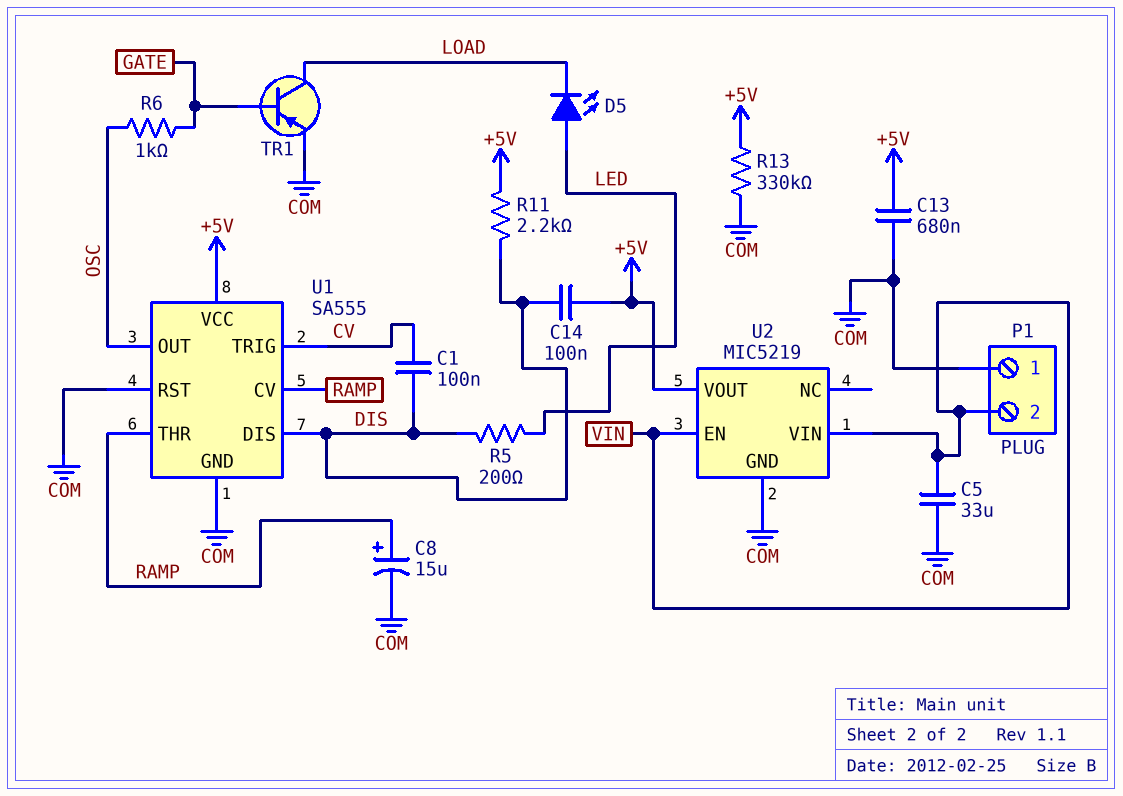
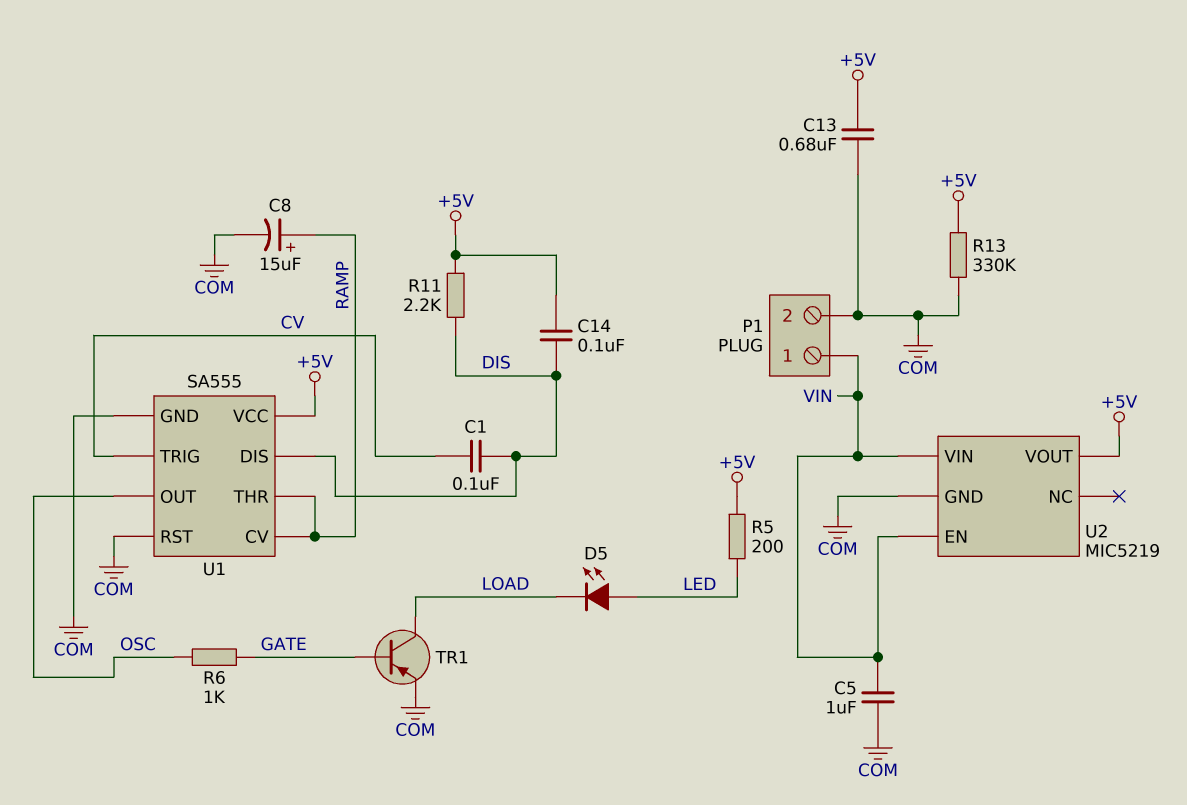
C5: 33uF (COM, VIN) -> 1uF (COM, VIN)
P1 pin 1: COM -> VIN
P1 pin 2: VIN -> COM
R5: 200 (DIS, LED) -> 200 (+5V, LED)

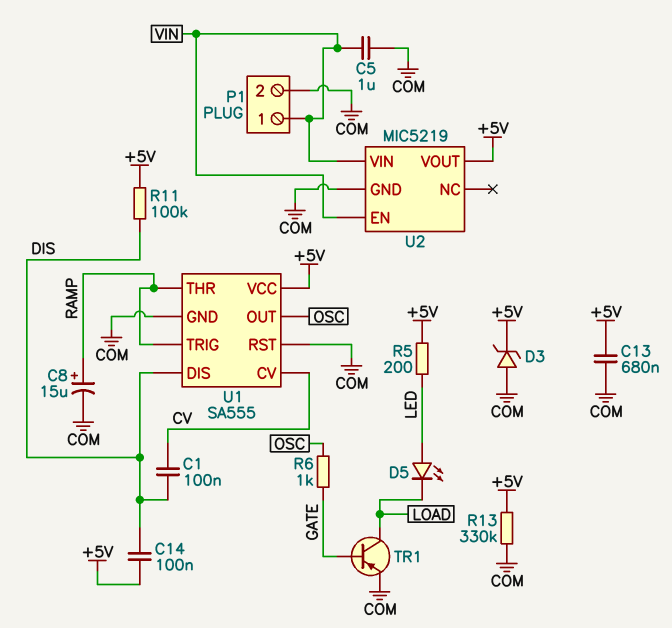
D3: none -> zener (A COM, K +5V)
R11: 2.2k (+5V, DIS) -> 100k (+5V, DIS)
U1 pin CV: RAMP -> CV
U1 pin TRIG: CV -> RAMP

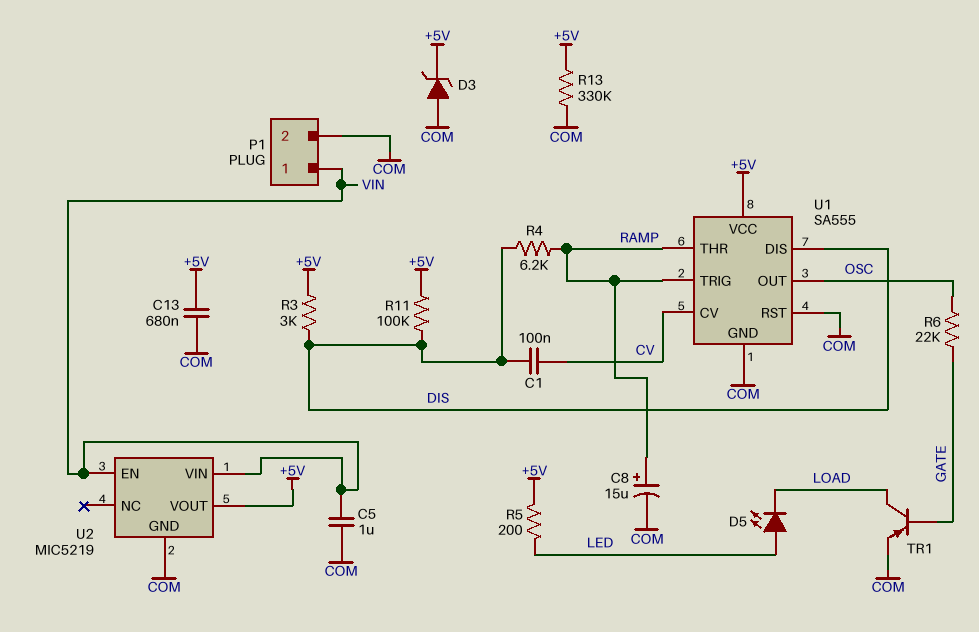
C14: 100nF (+5V, DIS) -> none
R3: none -> 3k (+5V, DIS)
R4: none -> 6.2k (DIS, RAMP)
R6: 1k (GATE, OSC) -> 22k (GATE, OSC)

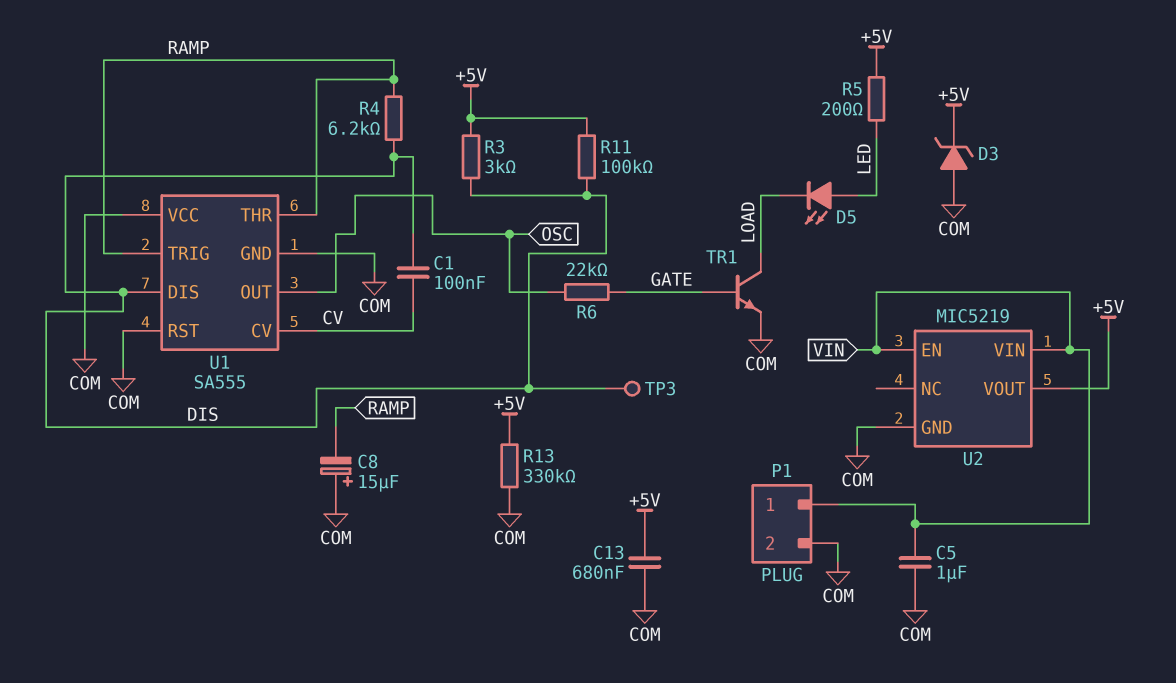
C8: 15uF (plus RAMP, minus COM) -> 15uF (plus COM, minus RAMP)
TP3: none -> test point (DIS)
TR1: PNP (B GATE, C LOAD, E COM) -> NPN (B GATE, C LOAD, E COM)
U1 pin VCC: +5V -> COM

